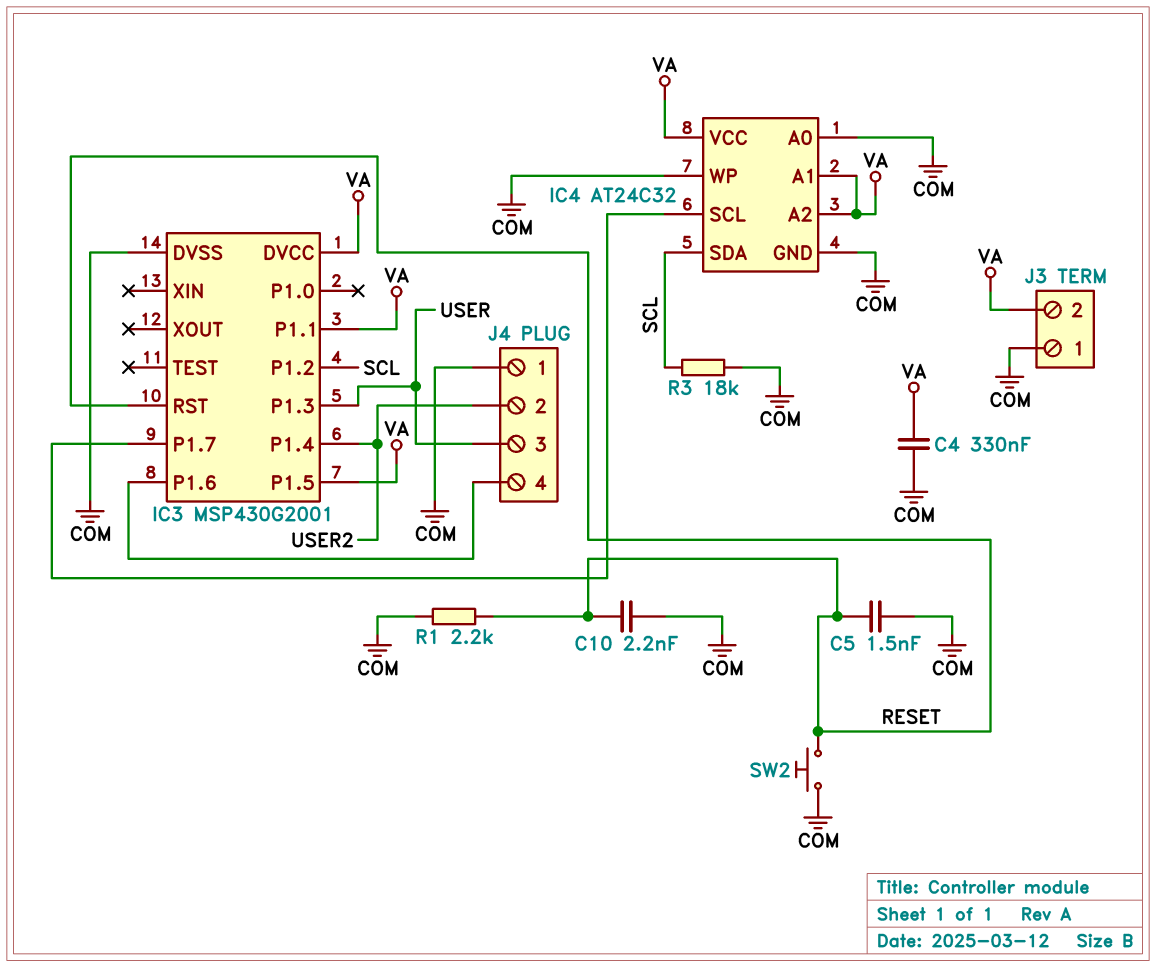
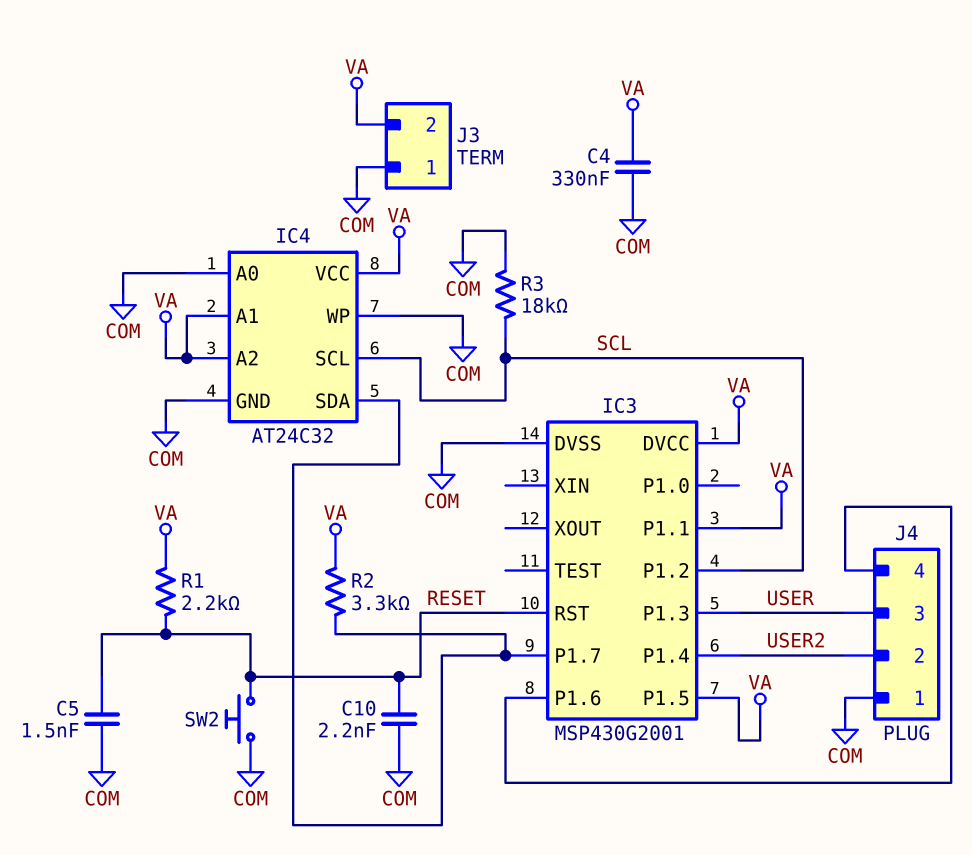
IC4 pin SCL: IC3/P1.7 -> SCL
IC4 pin SDA: SCL -> IC3/P1.7
R1: 2.2k (COM, RESET) -> 2.2k (RESET, VA)
R2: none -> 3.3k (IC3/P1.7, VA)

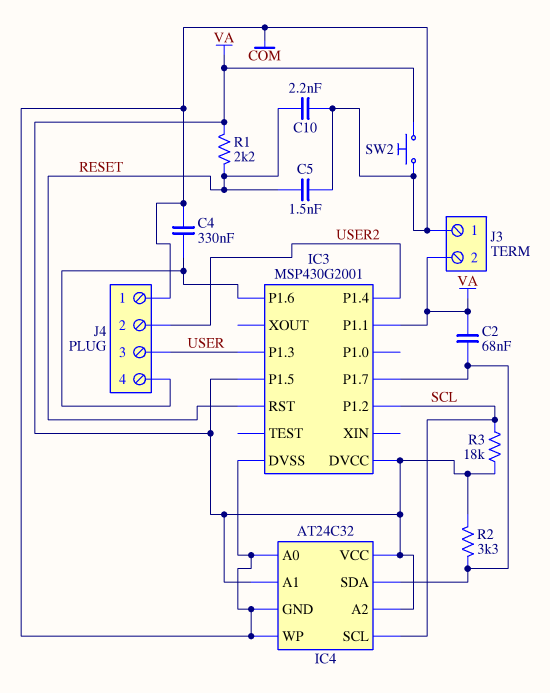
C2: none -> 68nF (IC3/P1.7, VA)
C4: 330nF (COM, VA) -> 330nF (COM, IC3/P1.6)
R3: 18k (COM, SCL) -> 18k (SCL, VA)
SW2: button (COM, RESET) -> button (COM, VA)

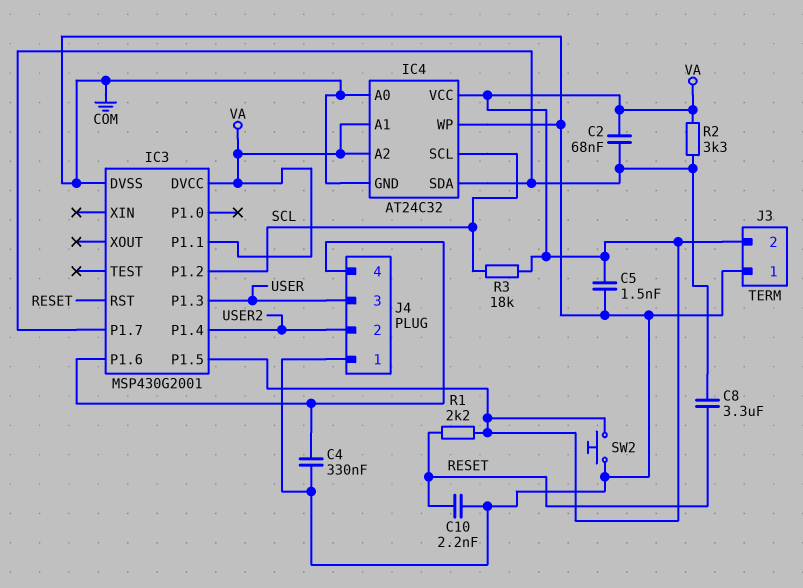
C5: 1.5nF (COM, RESET) -> 1.5nF (COM, VA)
C8: none -> 3.3uF (IC3/P1.7, RESET)

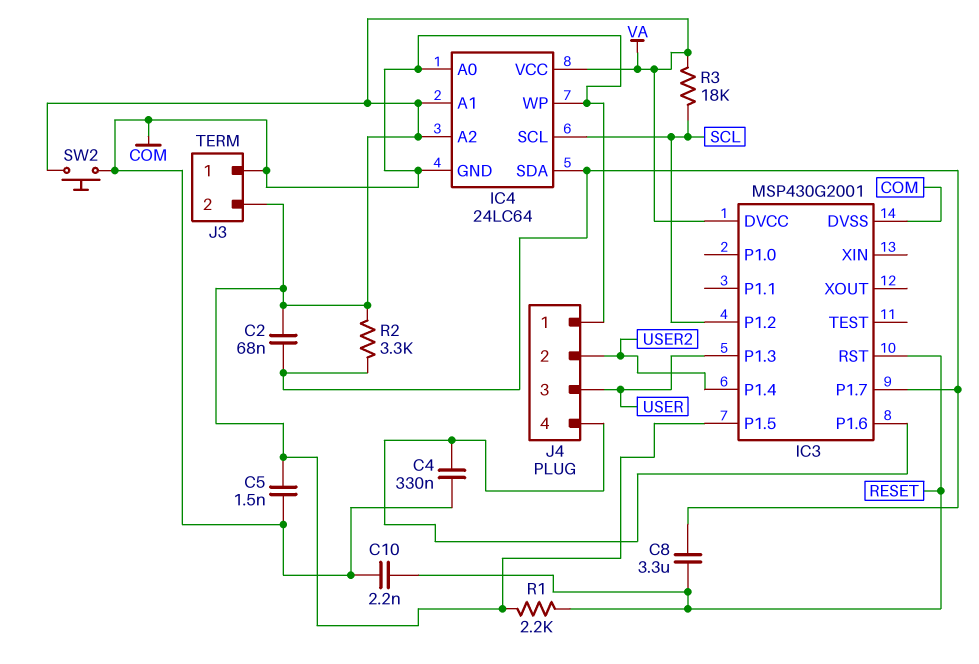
IC3 pin P1.1: VA -> none
IC4: AT24C32 -> 24LC64

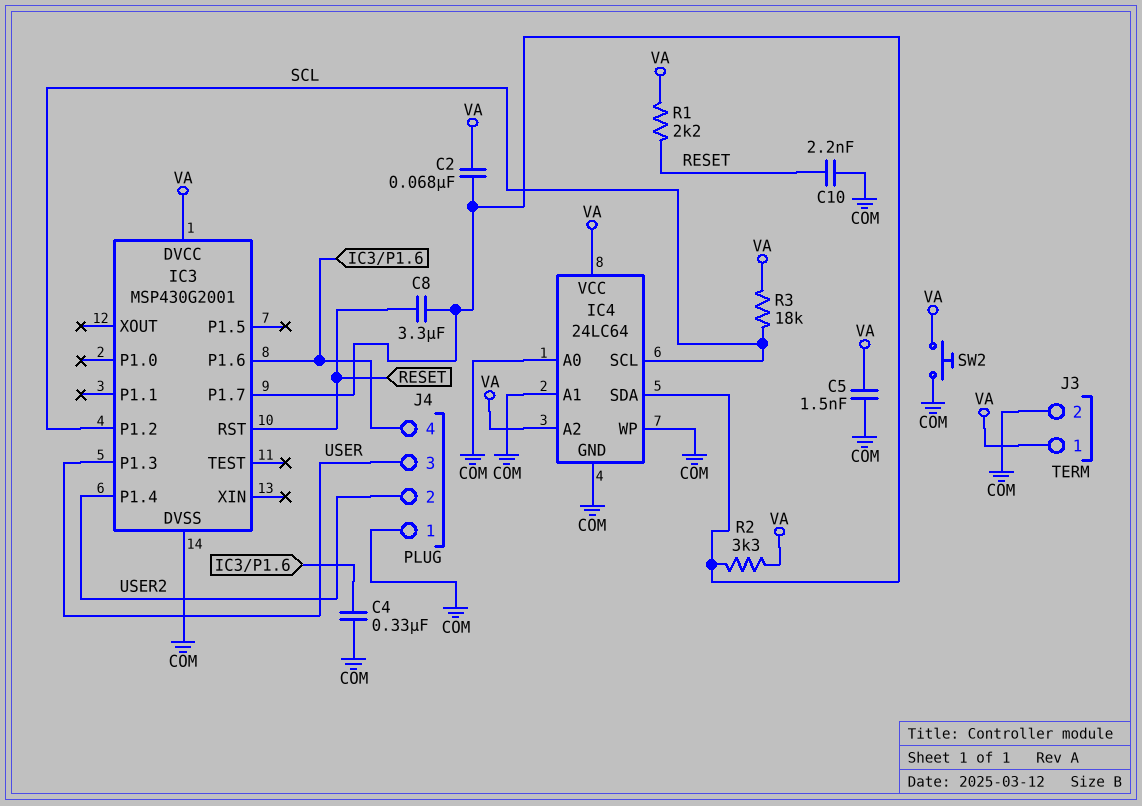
IC3 pin P1.5: VA -> none
IC4 pin A1: VA -> COM
J3 pin 1: COM -> VA
J3 pin 2: VA -> COM

